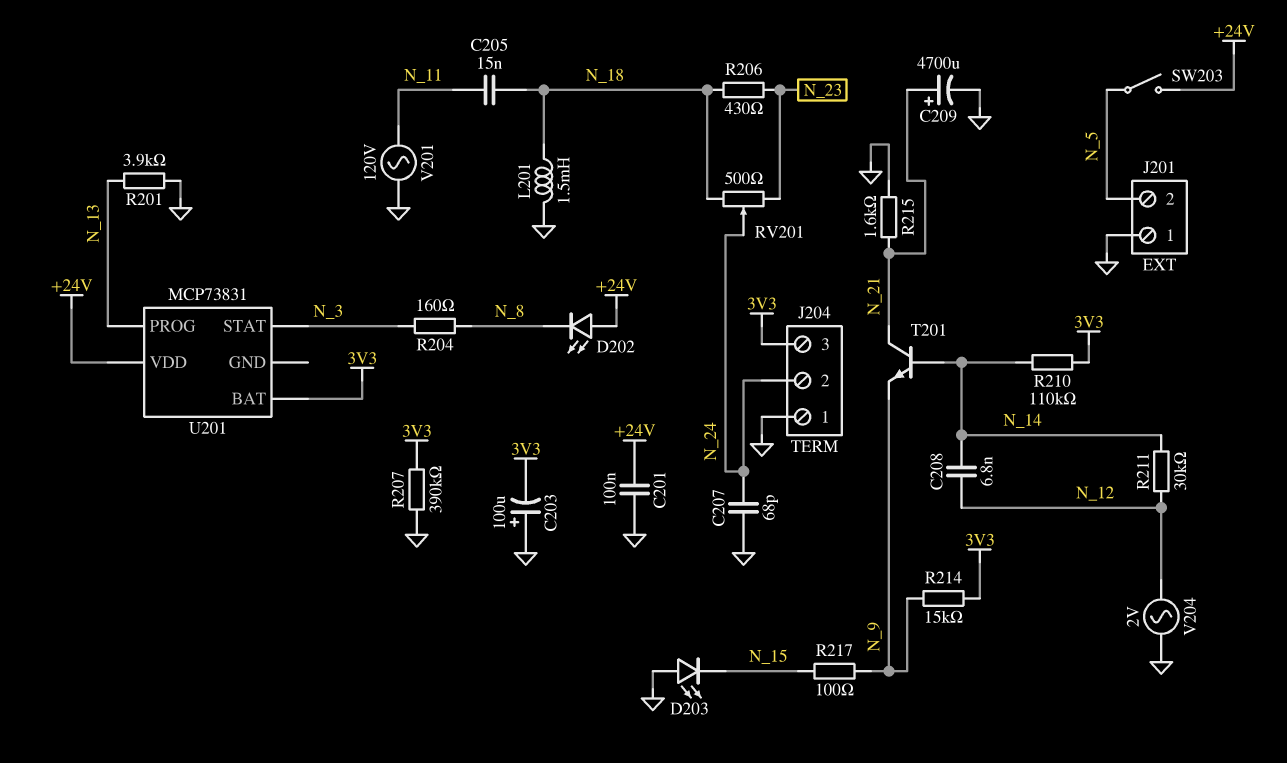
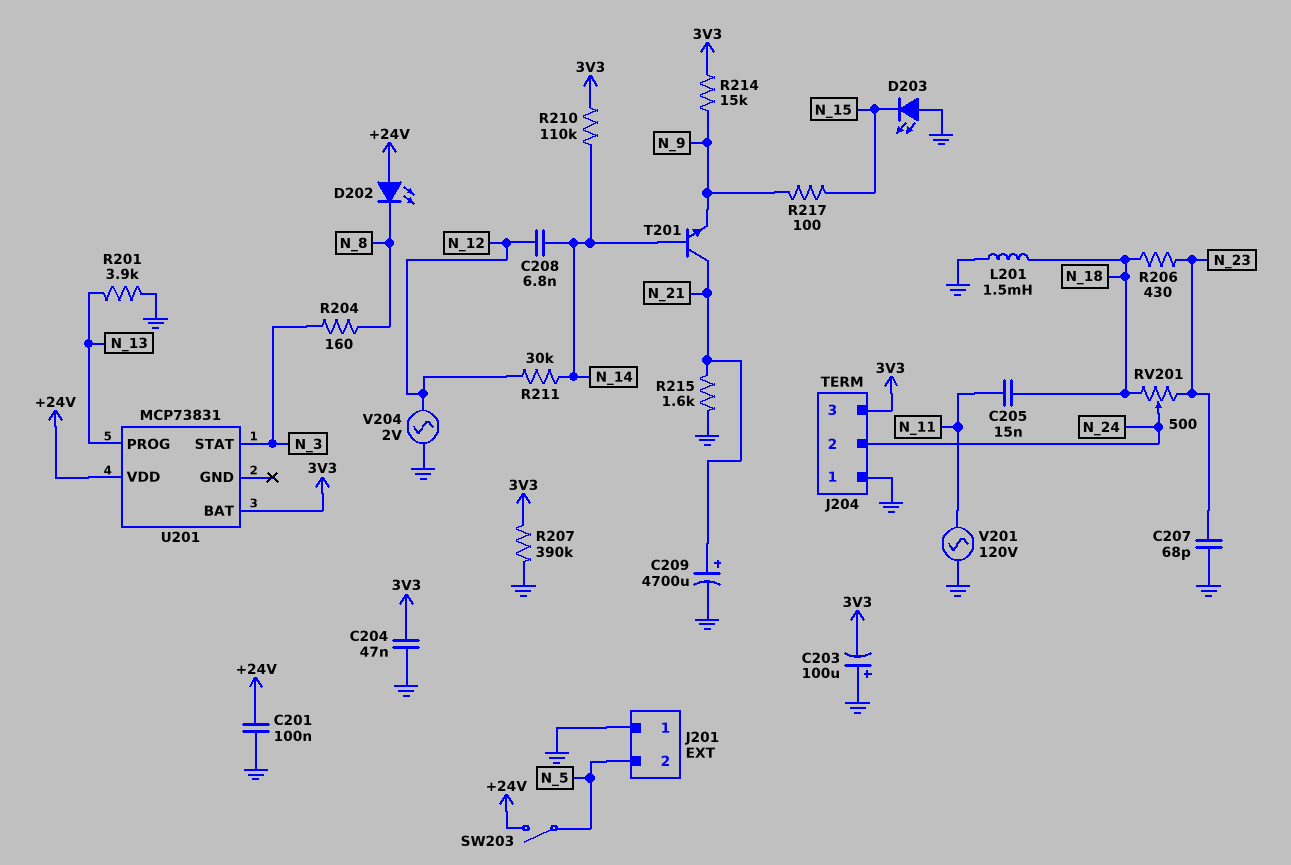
C204: none -> 47nF (3V3, GND)
C207: 68pF (GND, N_24) -> 68pF (GND, N_23)

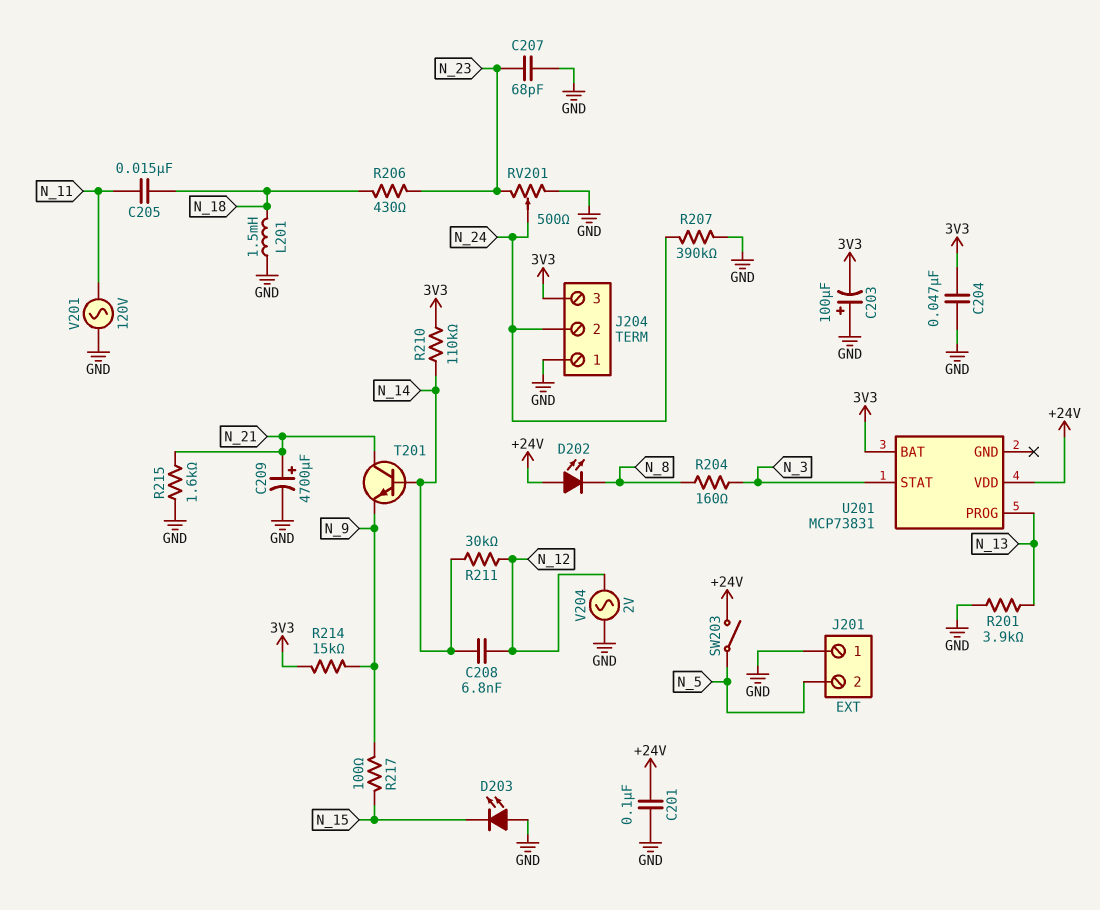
R207: 390k (3V3, GND) -> 390k (GND, N_24)
RV201: 500 (N_18, N_23, wiper N_24) -> 500 (GND, N_23, wiper N_24)

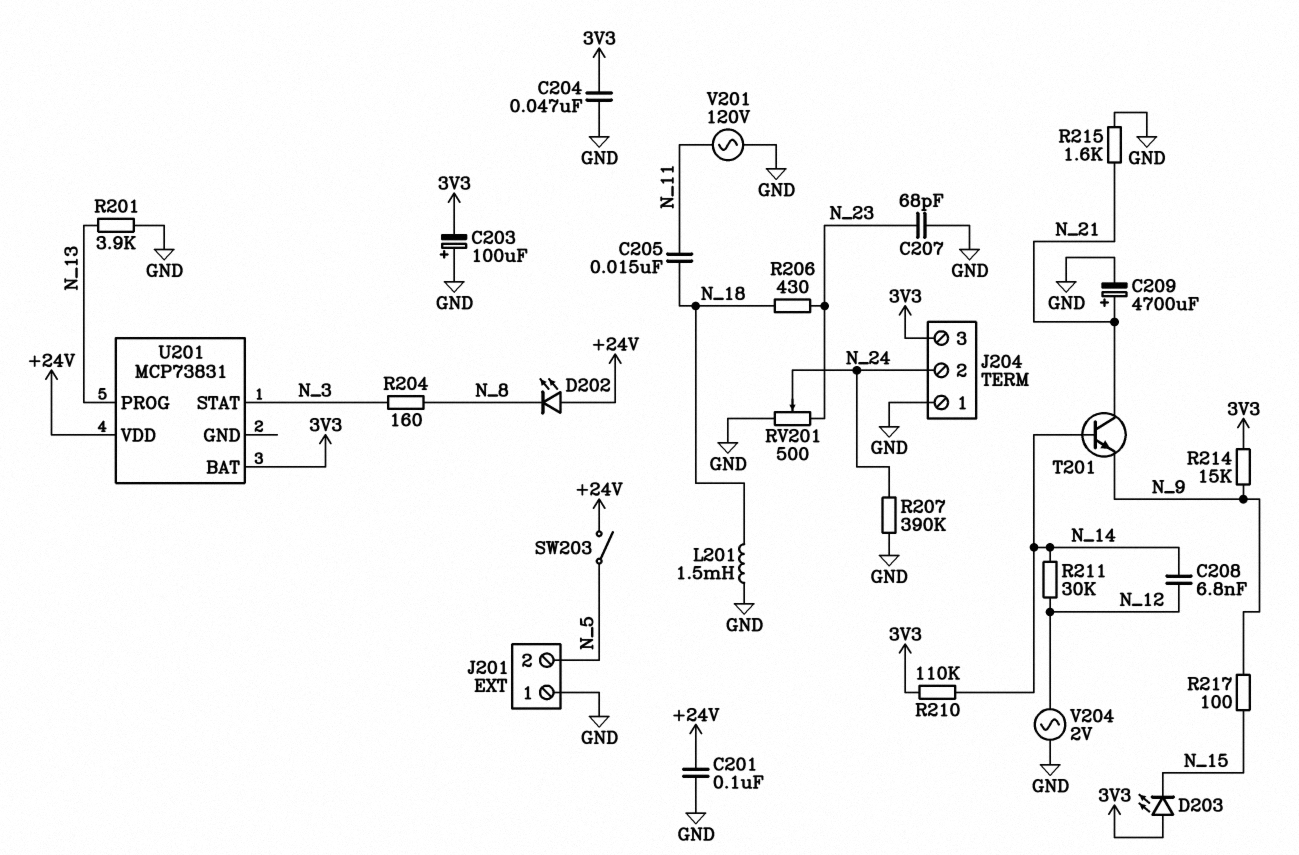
D203: LED (A GND, K N_15) -> LED (A 3V3, K N_15)

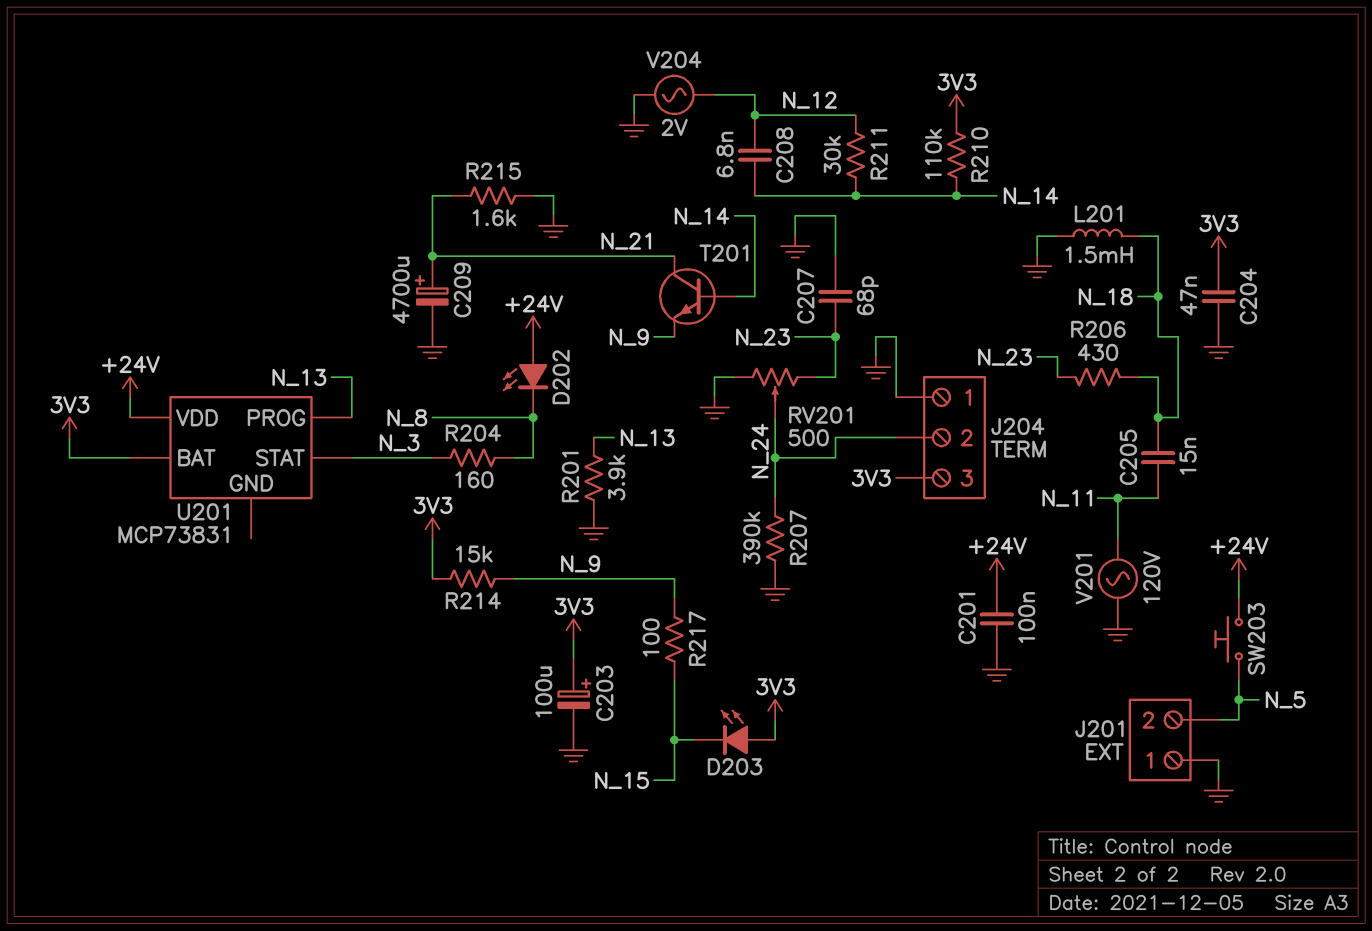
C203: 100uF (plus GND, minus 3V3) -> 100uF (plus 3V3, minus GND)
SW203: switch (+24V, N_5) -> button (+24V, N_5)

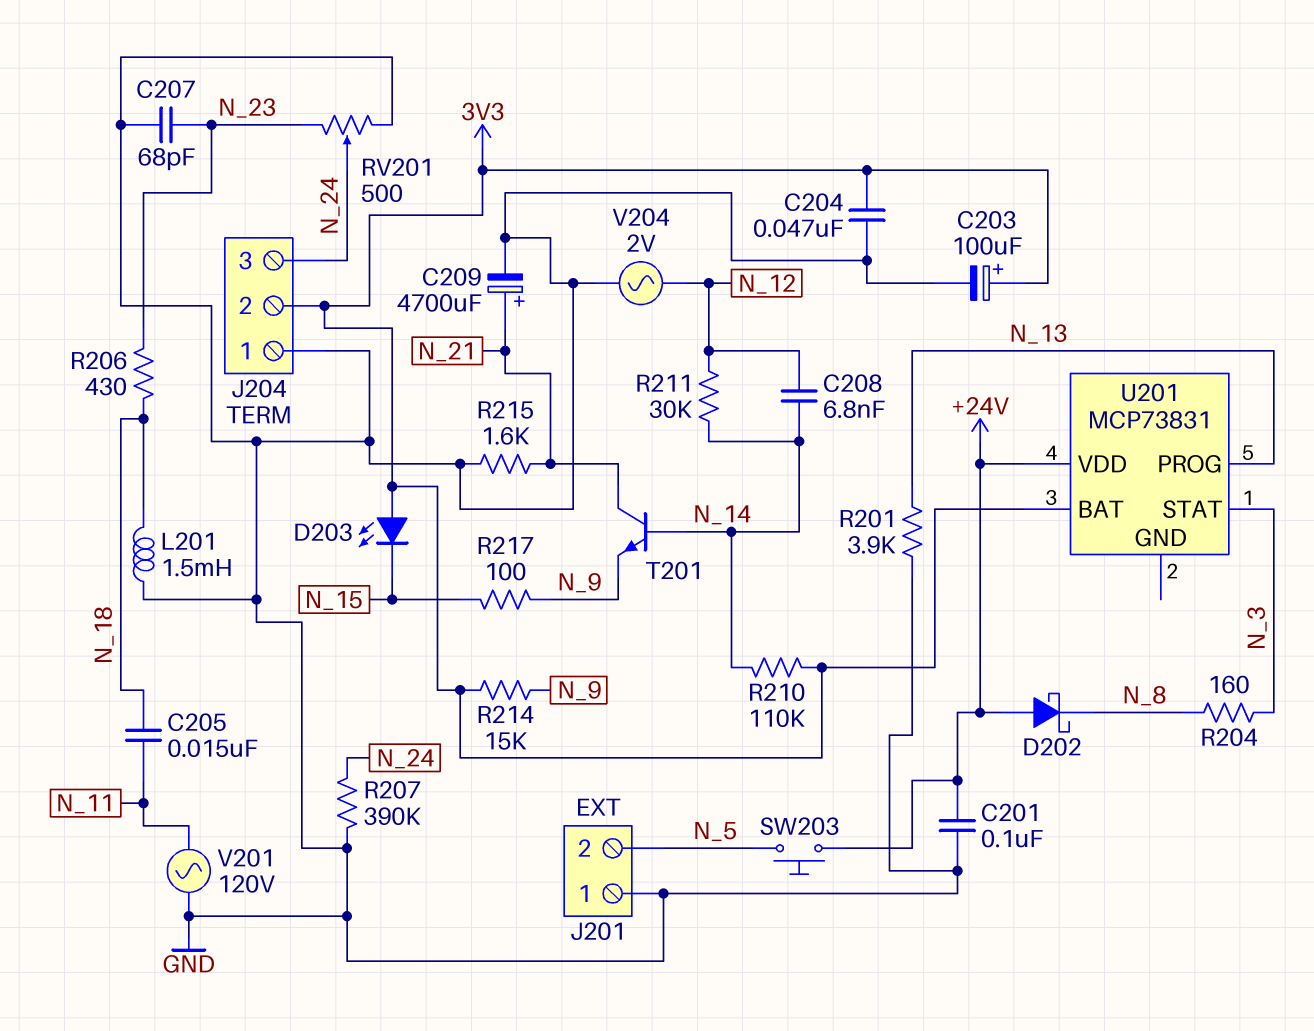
D202: LED (A +24V, K N_8) -> schottky (A +24V, K N_8)
J204 pin 2: N_24 -> 3V3
J204 pin 3: 3V3 -> N_24

